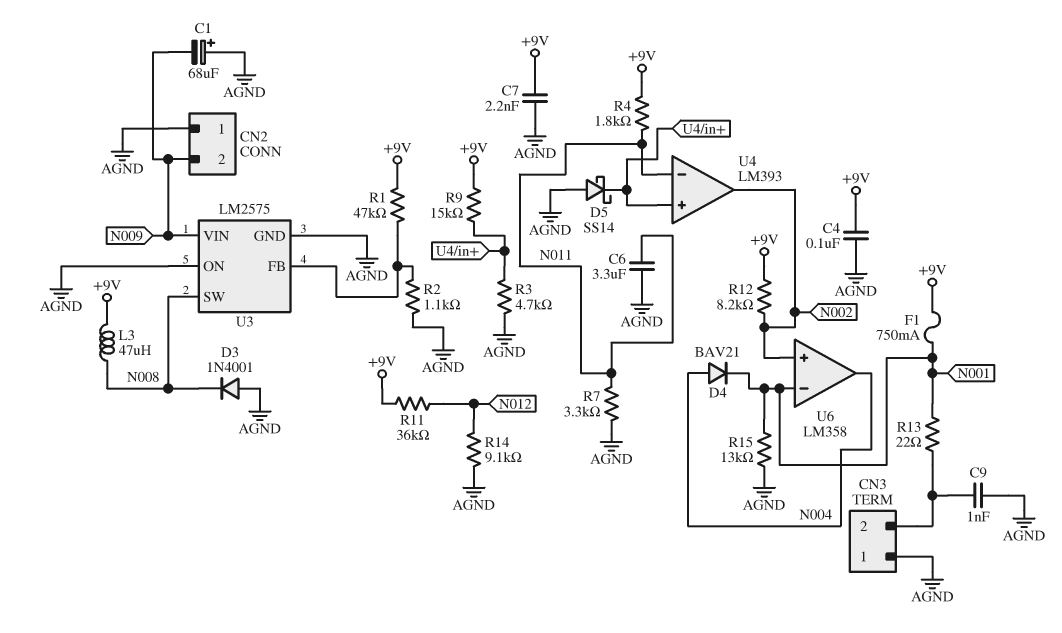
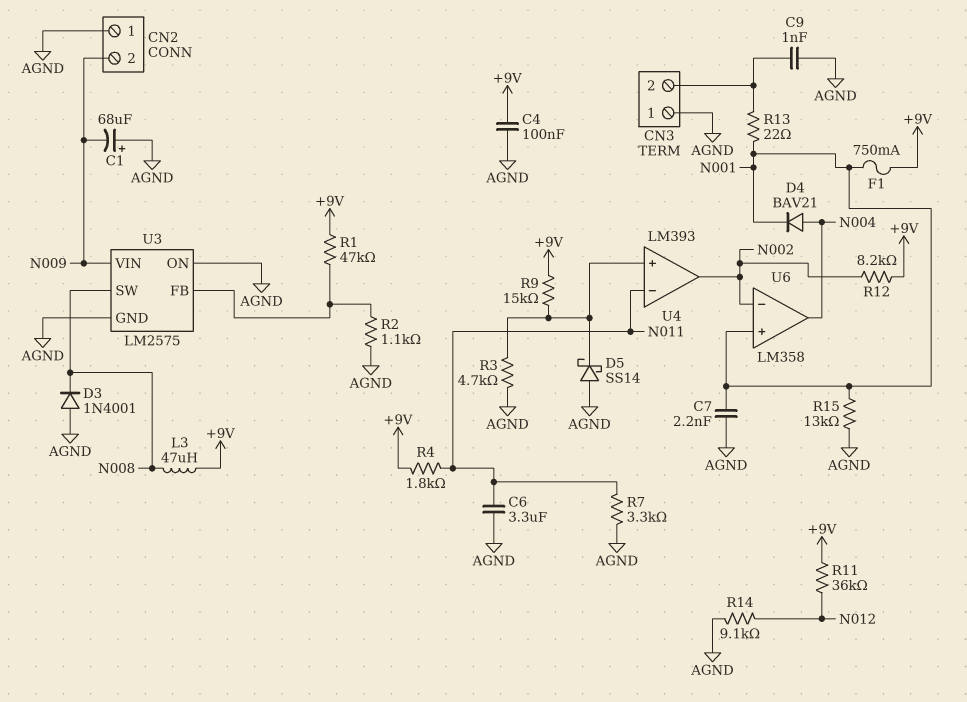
C7: 2.2nF (+9V, AGND) -> 2.2nF (AGND, N001)
U6 pin in+: N002 -> N001
U6 pin in-: N001 -> N002

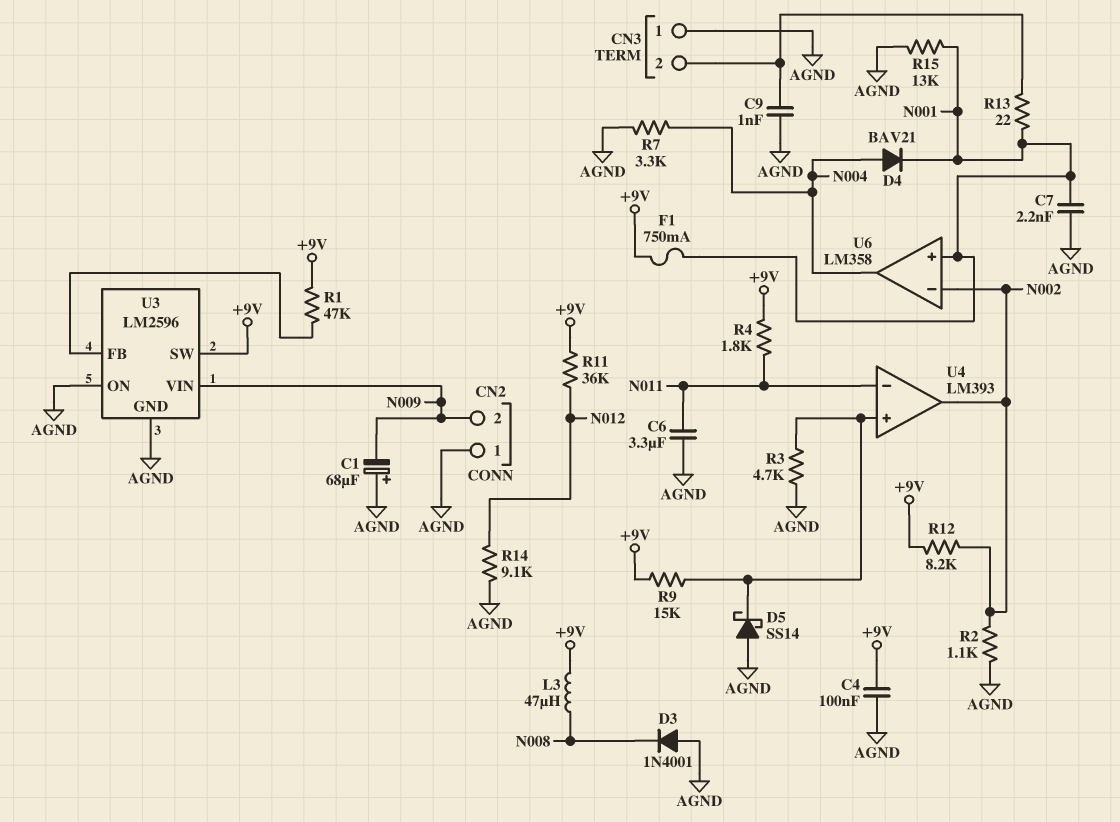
R2: 1.1k (AGND, U3/FB) -> 1.1k (AGND, N002)
R7: 3.3k (AGND, N011) -> 3.3k (AGND, N004)
U3: LM2575 -> LM2596
U3 pin SW: N008 -> +9V

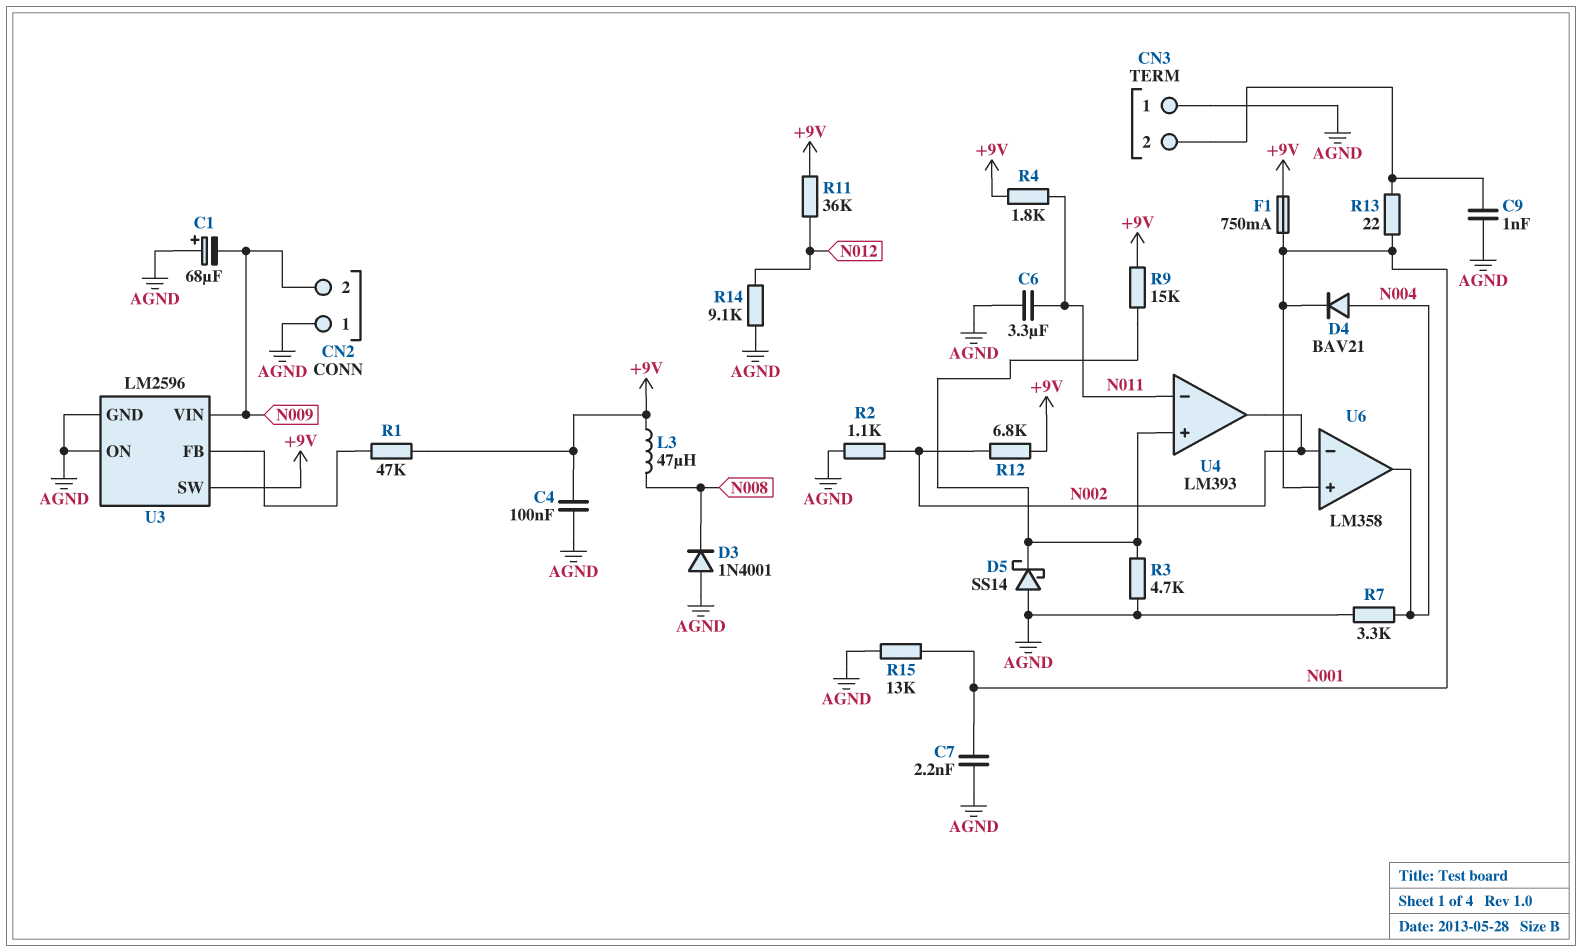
R12: 8.2k (+9V, N002) -> 6.8k (+9V, N002)

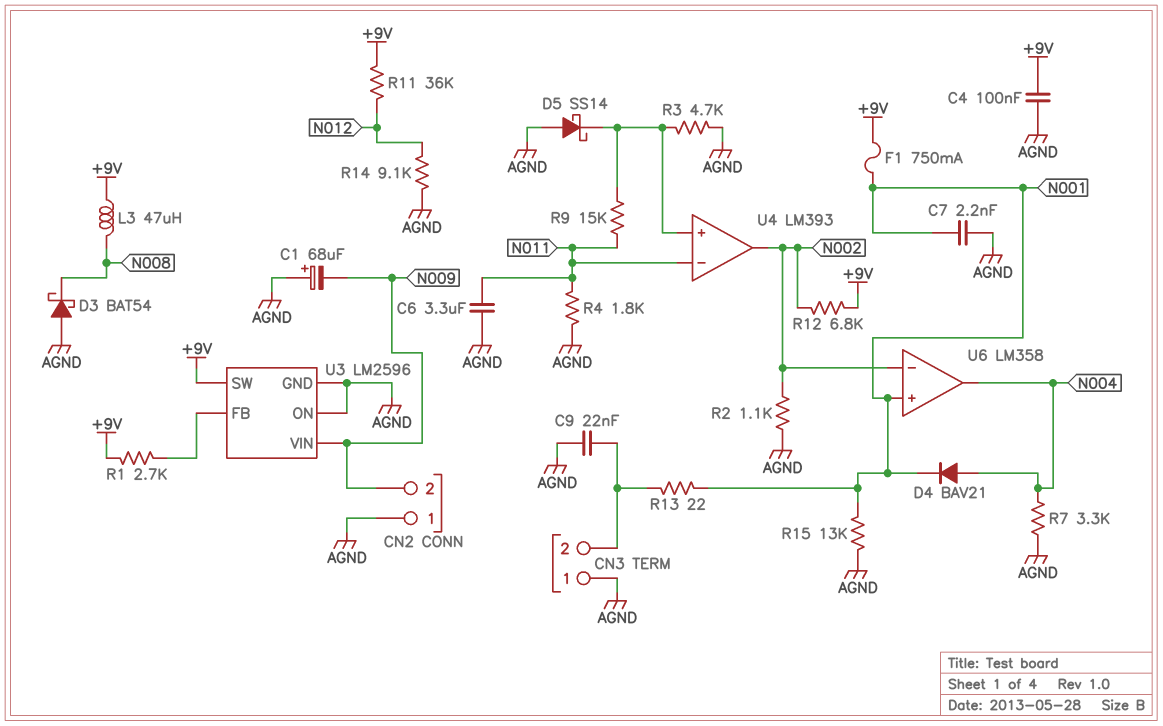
C9: 1nF (AGND, CN3/2) -> 22nF (AGND, CN3/2)
D3: diode 1N4001 (A AGND, K N008) -> schottky BAT54 (A AGND, K N008)
R1: 47k (+9V, U3/FB) -> 2.7k (+9V, U3/FB)
R4: 1.8k (+9V, N011) -> 1.8k (AGND, N011)
R9: 15k (+9V, U4/in+) -> 15k (N011, U4/in+)

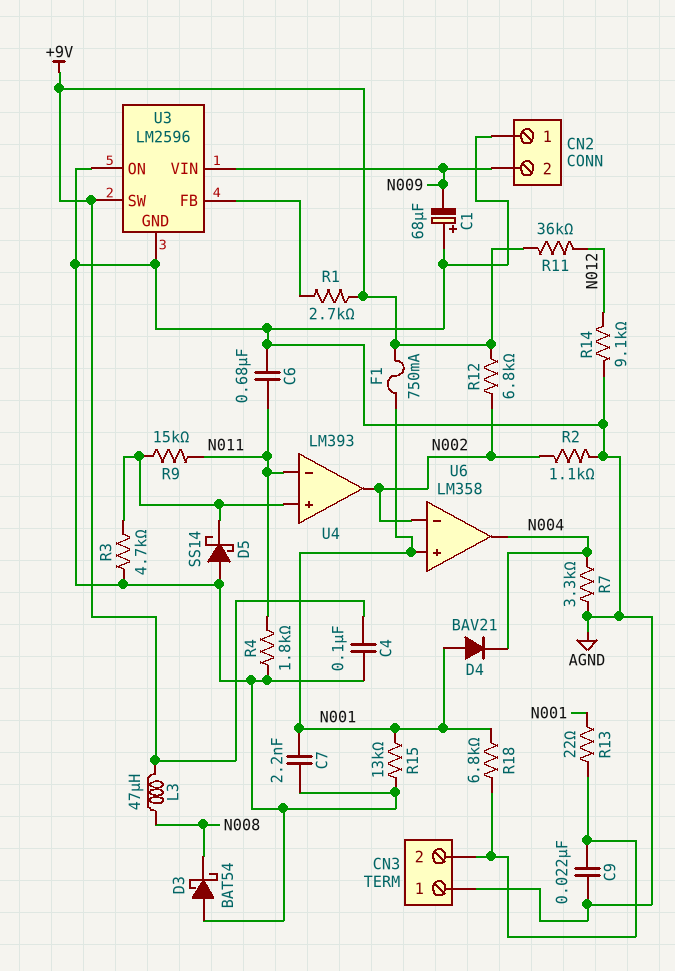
C6: 3.3uF (AGND, N011) -> 680nF (AGND, N011)
D4: diode BAV21 (A N004, K N001) -> diode BAV21 (A N001, K N004)
R18: none -> 6.8k (CN3/2, N001)

